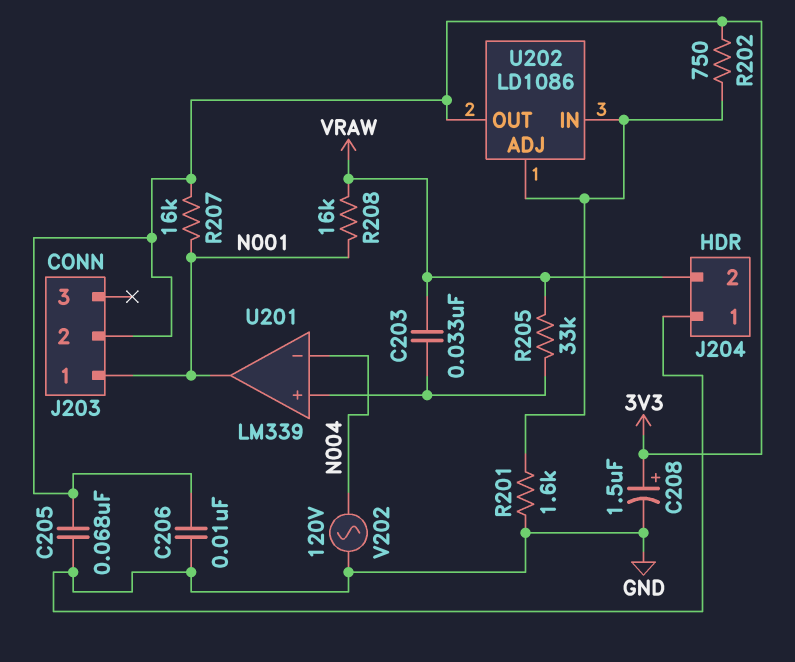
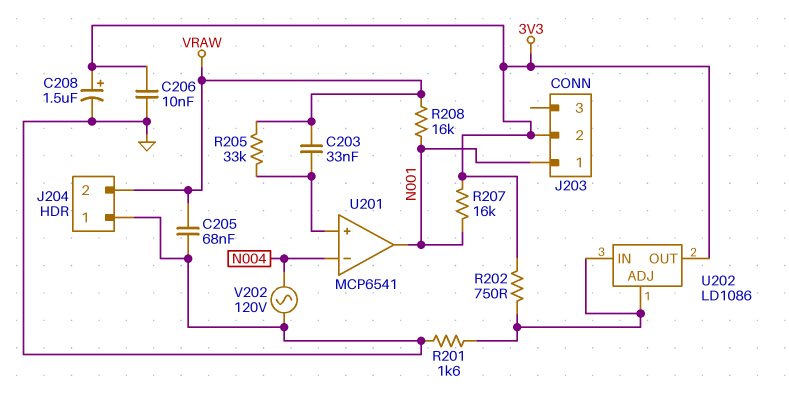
C205: 68nF (3V3, GND) -> 68nF (GND, VRAW)
U201: LM339 -> MCP6541

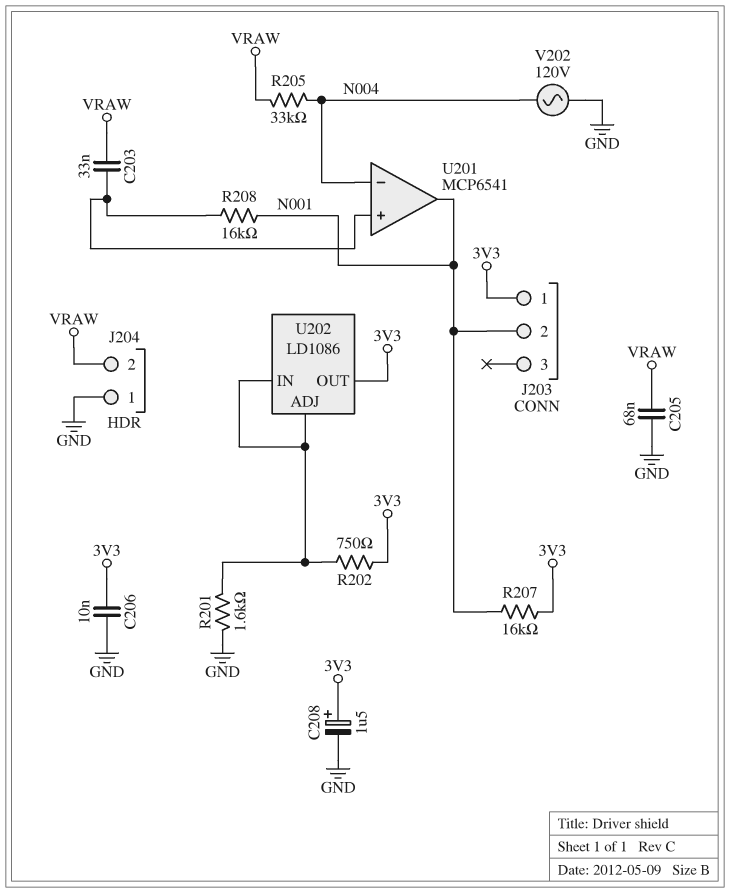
J203 pin 1: N001 -> 3V3
J203 pin 2: 3V3 -> N001
R205: 33k (U201/in+, VRAW) -> 33k (N004, VRAW)
R208: 16k (N001, VRAW) -> 16k (N001, U201/in+)

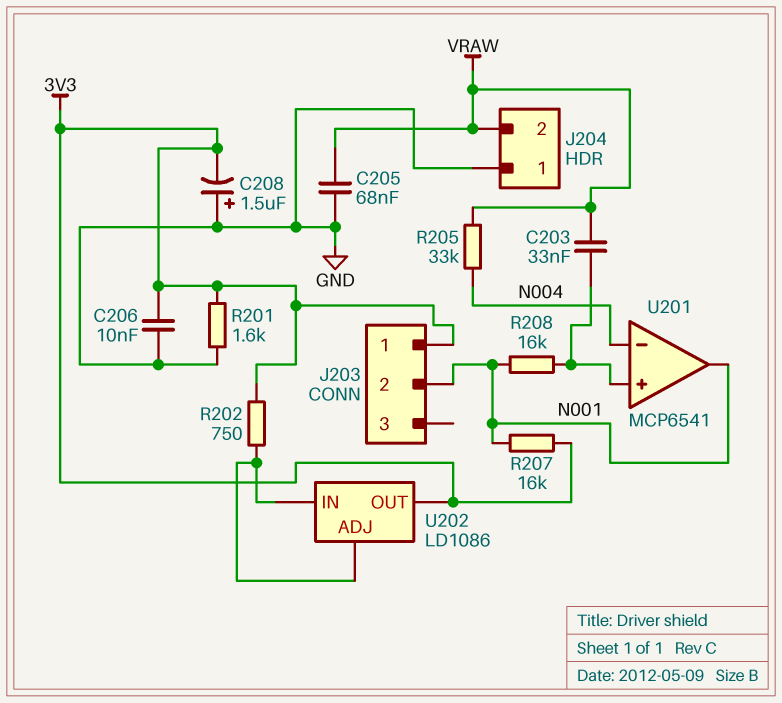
C208: 1.5uF (plus 3V3, minus GND) -> 1.5uF (plus GND, minus 3V3)
R201: 1.6k (GND, U202/ADJ) -> 1.6k (3V3, GND)
V202: AC 120V (GND, N004) -> none

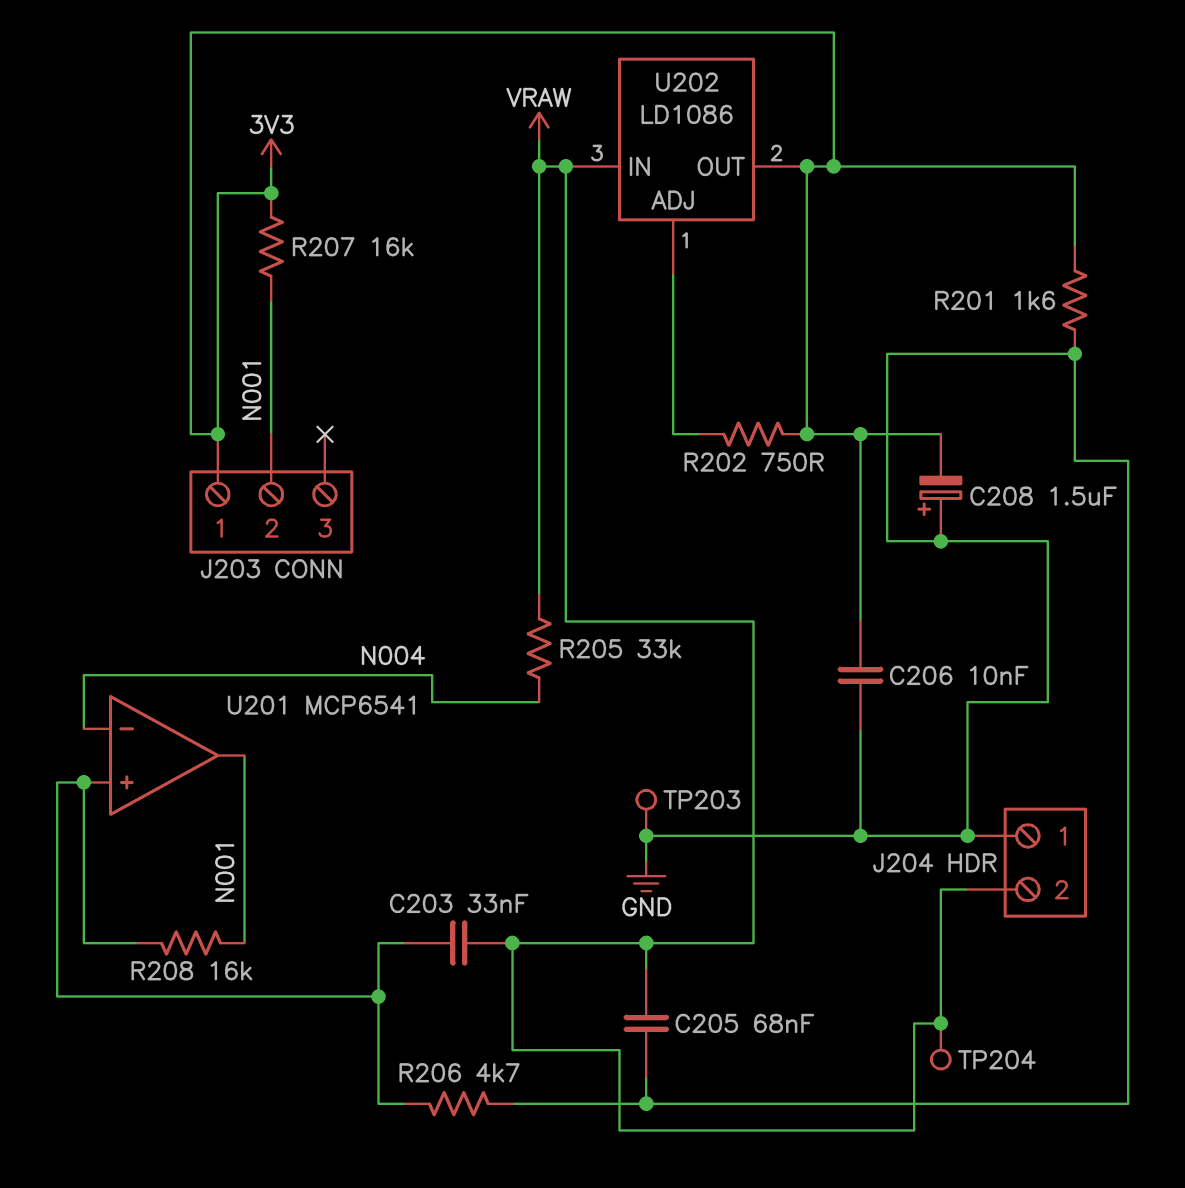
R206: none -> 4.7k (GND, U201/in+)
TP203: none -> test point (GND)
TP204: none -> test point (VRAW)
U202 pin IN: U202/ADJ -> VRAW

